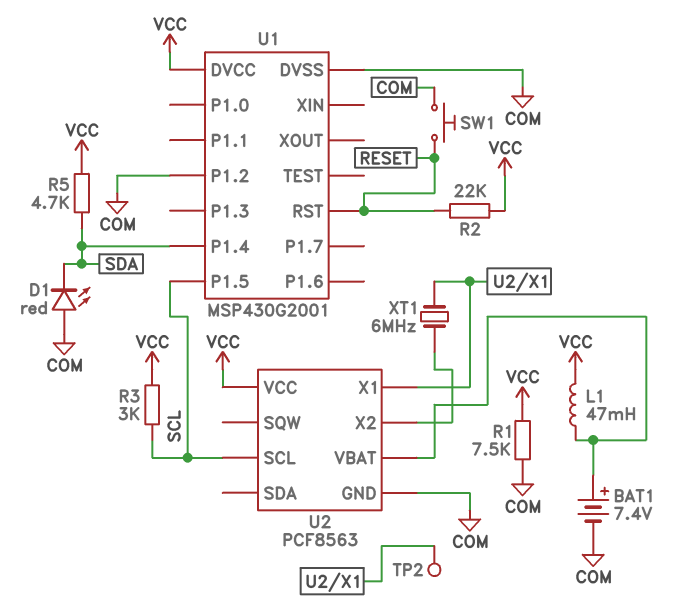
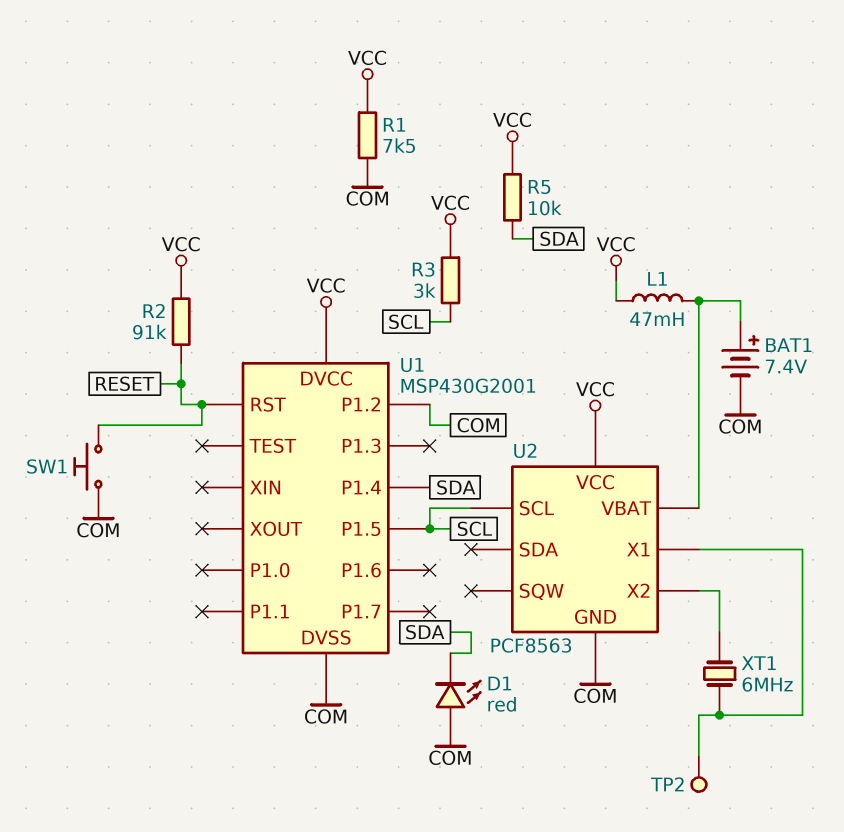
R2: 22k (RESET, VCC) -> 91k (RESET, VCC)
R5: 4.7k (SDA, VCC) -> 10k (SDA, VCC)

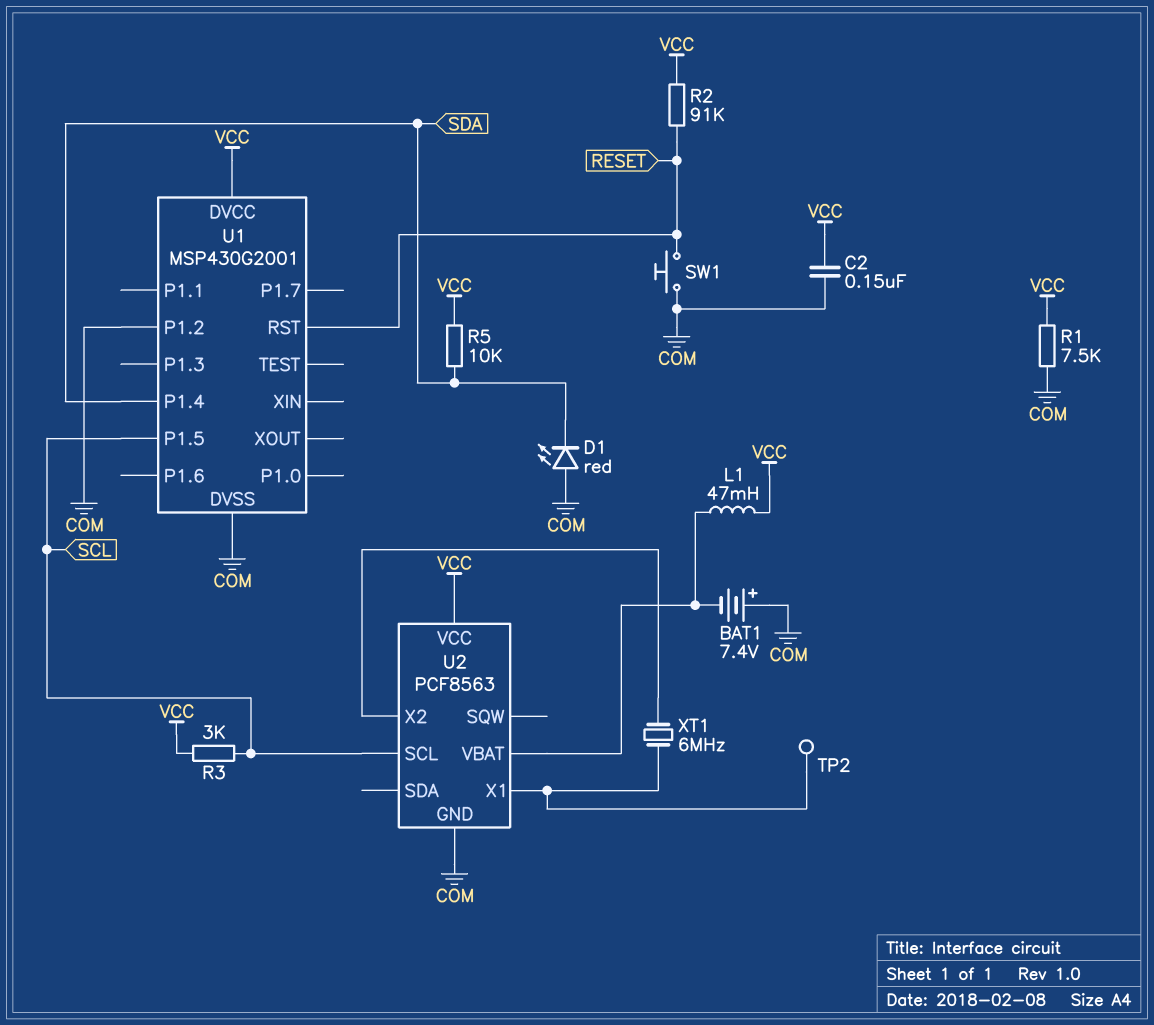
BAT1: 7.4V (plus U2/VBAT, minus COM) -> 7.4V (plus COM, minus U2/VBAT)
C2: none -> 150nF (COM, VCC)

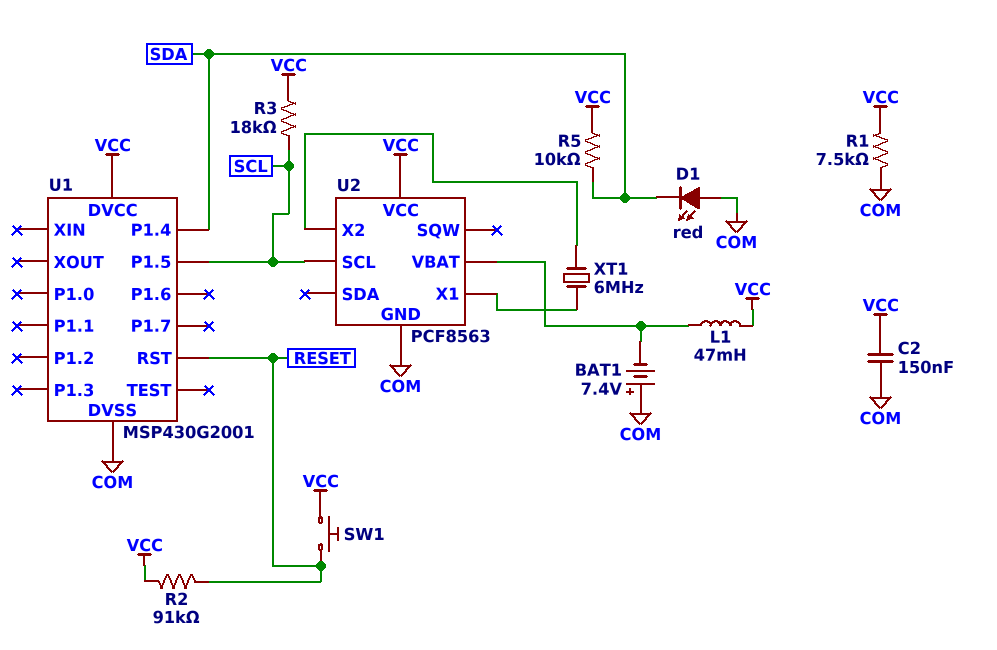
R3: 3k (SCL, VCC) -> 18k (SCL, VCC)
SW1: button (COM, RESET) -> button (RESET, VCC)
TP2: test point (U2/X1) -> none
U1 pin P1.2: COM -> none

